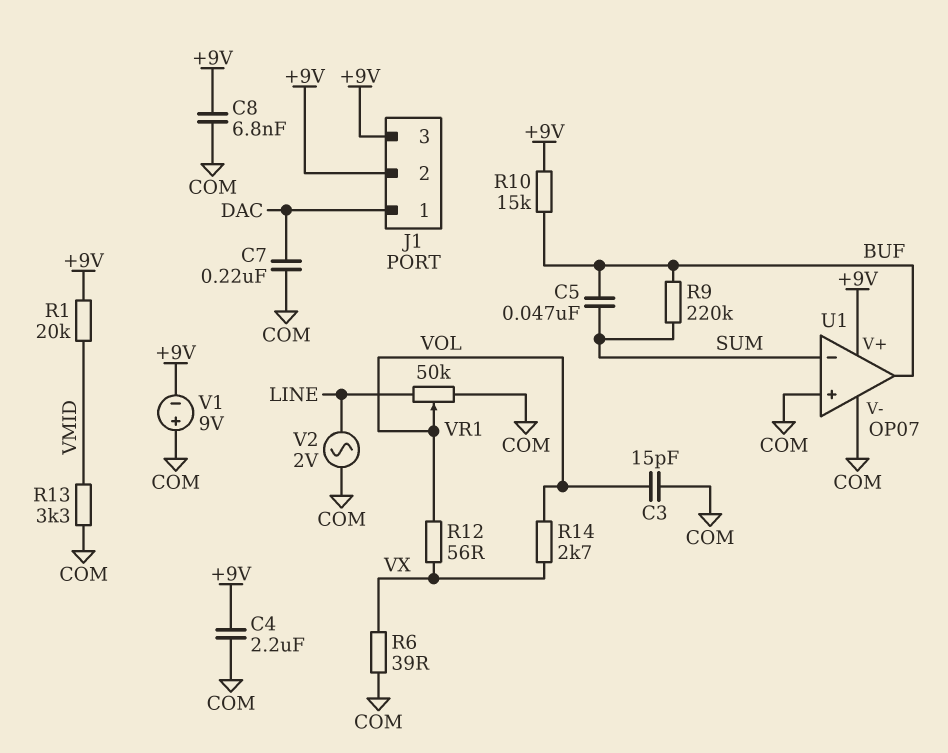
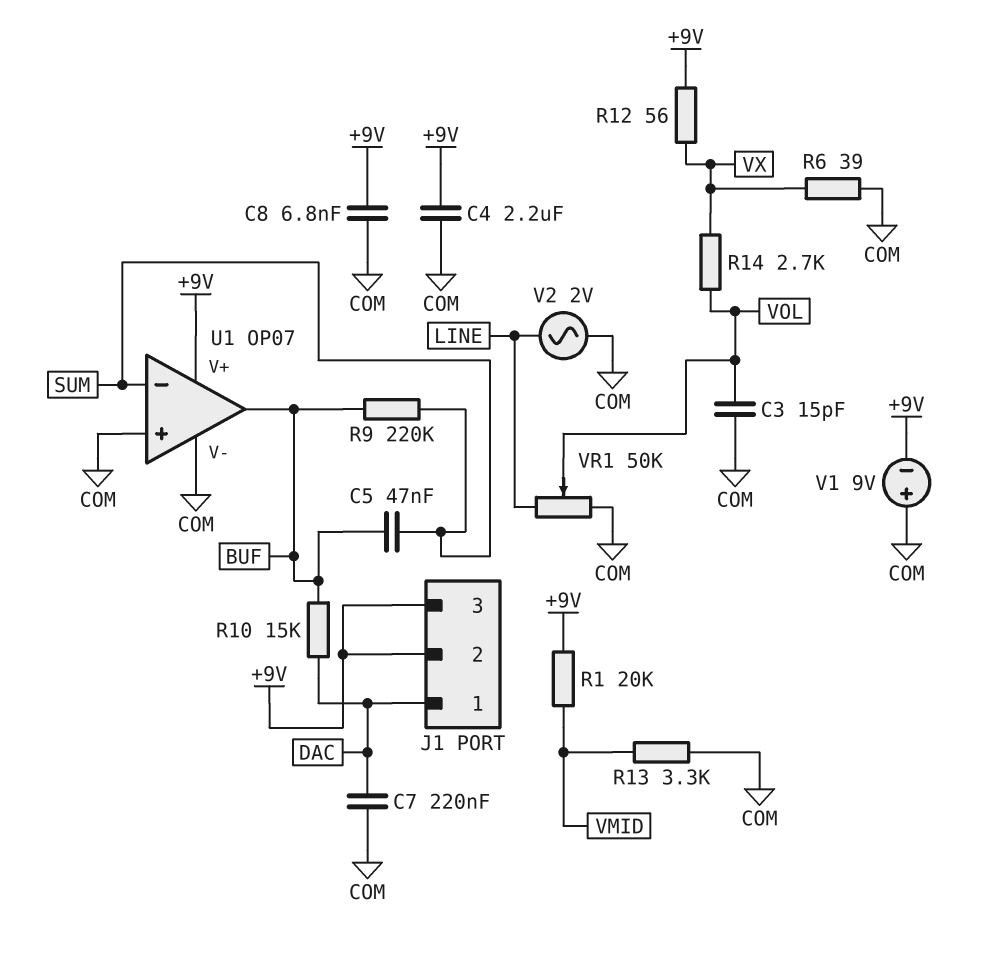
R10: 15k (+9V, BUF) -> 15k (BUF, DAC)
R12: 56 (VOL, VX) -> 56 (+9V, VX)

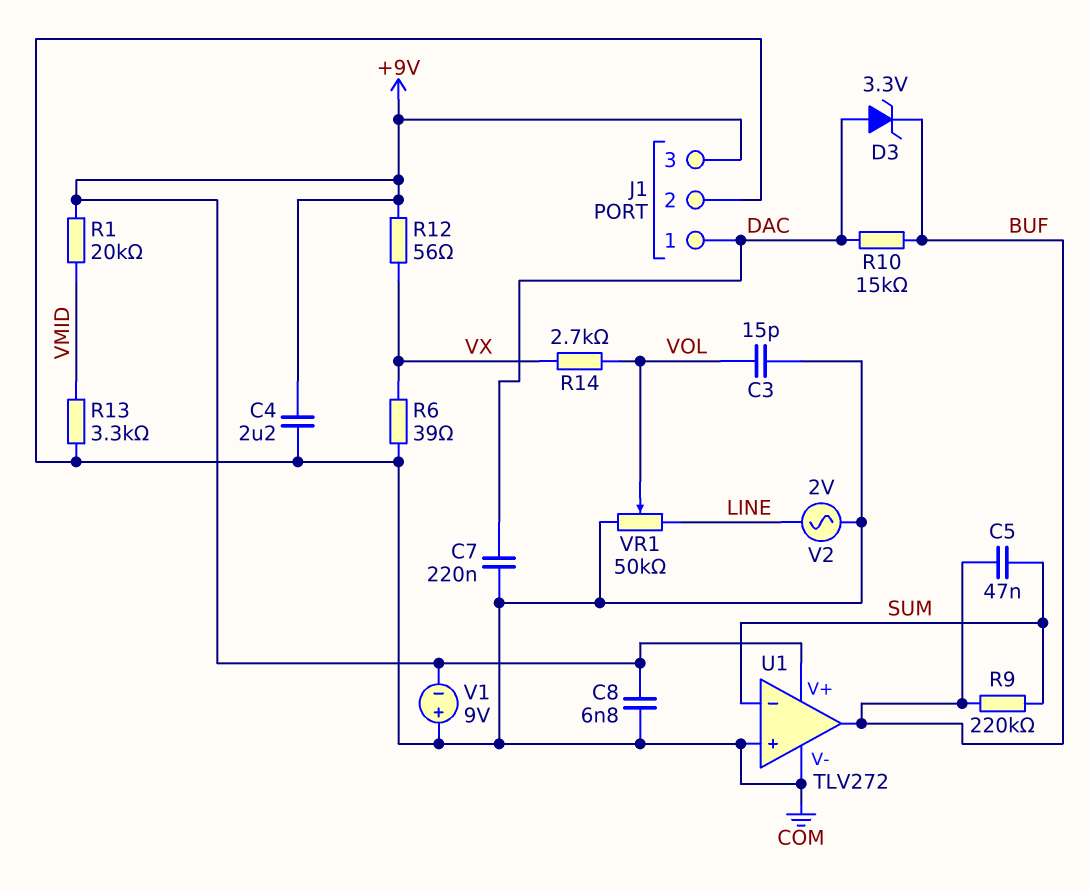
D3: none -> zener 3.3V (A DAC, K BUF)
J1 pin 2: +9V -> COM
U1: OP07 -> TLV272

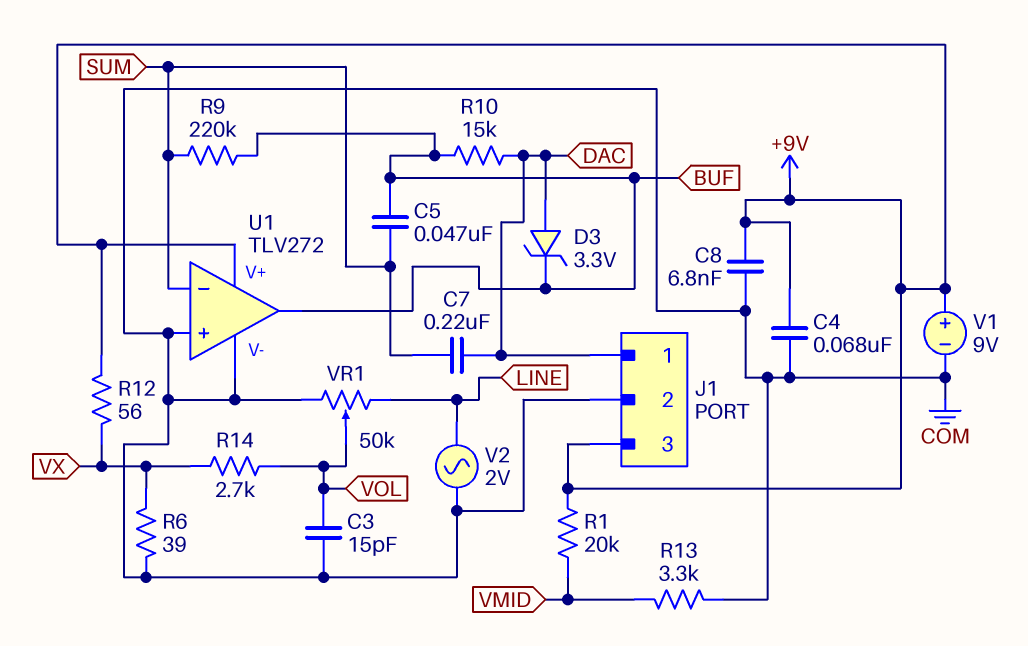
C4: 2.2uF (+9V, COM) -> 68nF (+9V, COM)
C7: 220nF (COM, DAC) -> 220nF (DAC, SUM)
V1: 9V (plus COM, minus +9V) -> 9V (plus +9V, minus COM)

